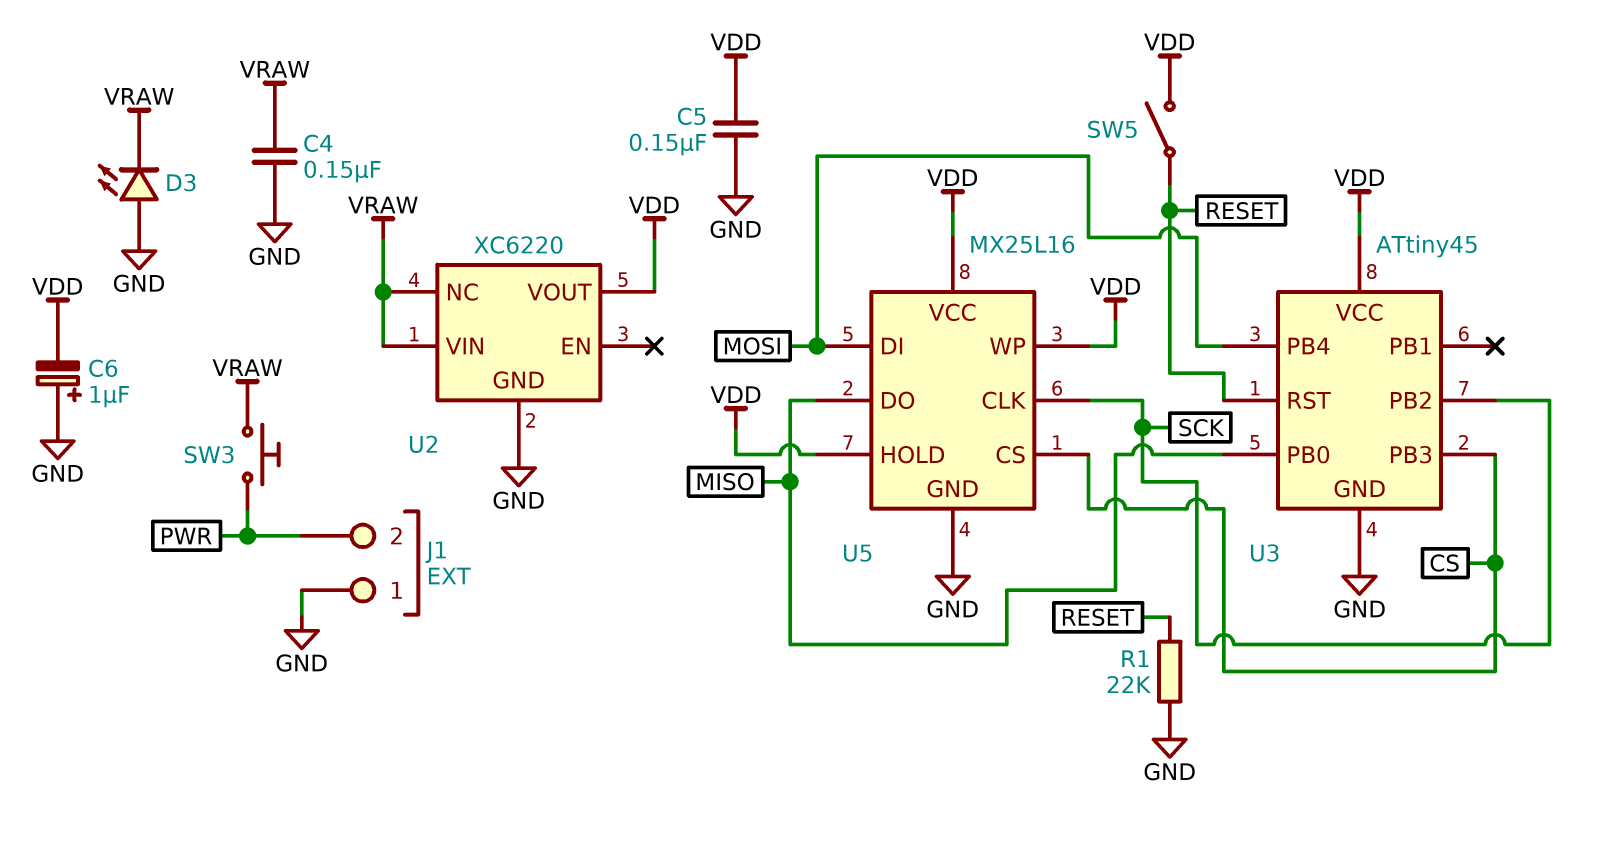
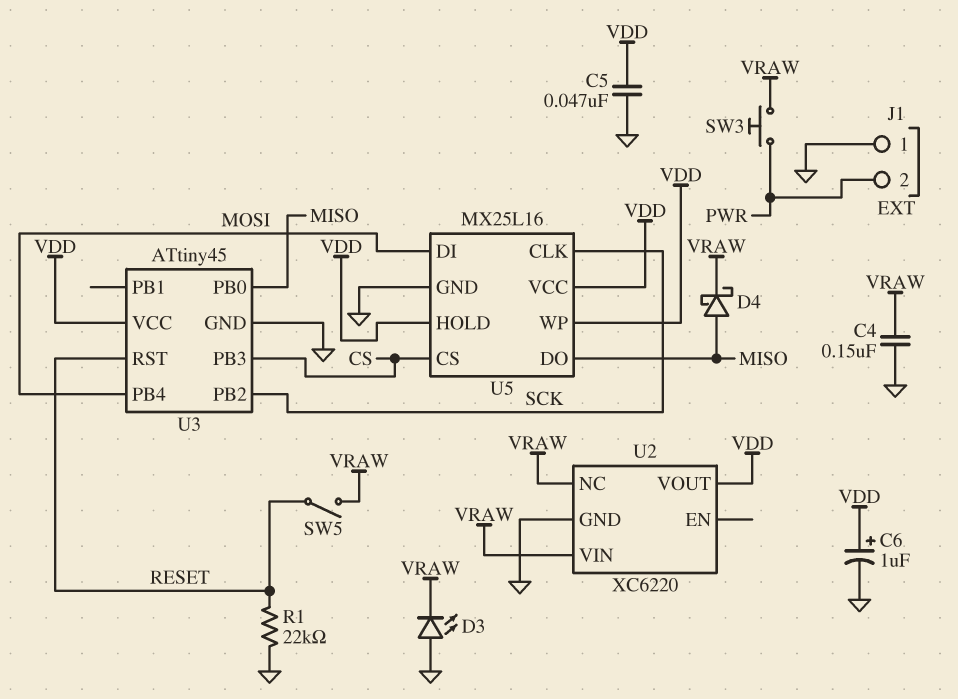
C5: 150nF (GND, VDD) -> 47nF (GND, VDD)
C6: 1uF (plus GND, minus VDD) -> 1uF (plus VDD, minus GND)
D4: none -> schottky (A MISO, K VRAW)
SW5: switch (RESET, VDD) -> switch (RESET, VRAW)

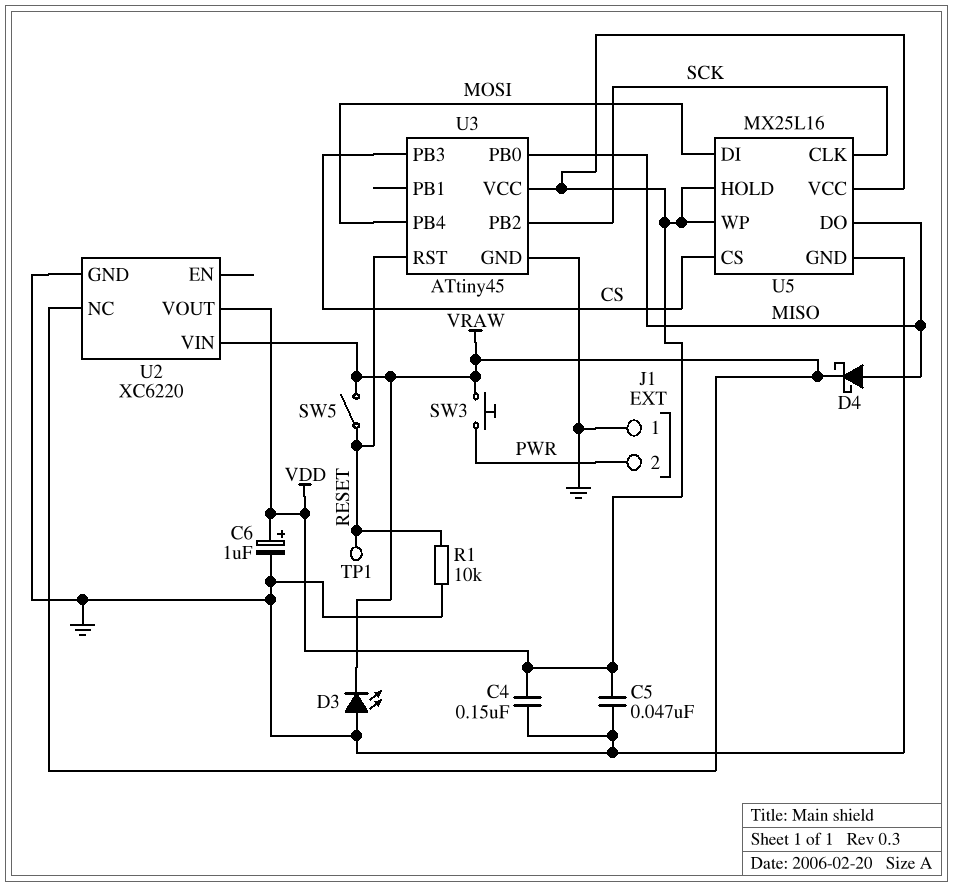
C4: 150nF (GND, VRAW) -> 150nF (GND, VDD)
R1: 22k (GND, RESET) -> 10k (GND, RESET)
TP1: none -> test point (RESET)

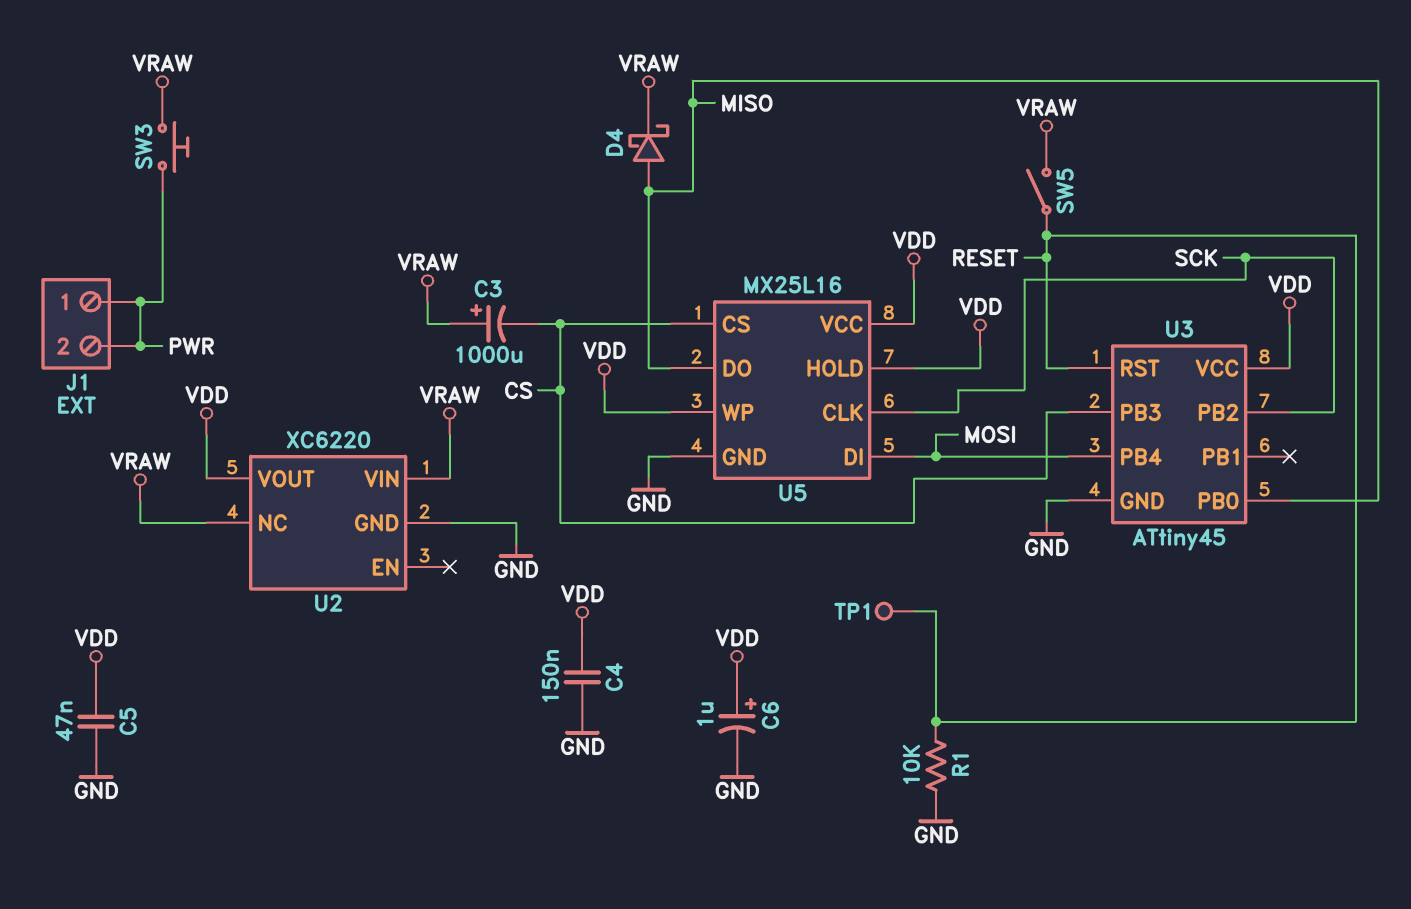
C3: none -> 1000uF (plus VRAW, minus CS)
D3: LED (A GND, K VRAW) -> none
J1 pin 1: GND -> PWR

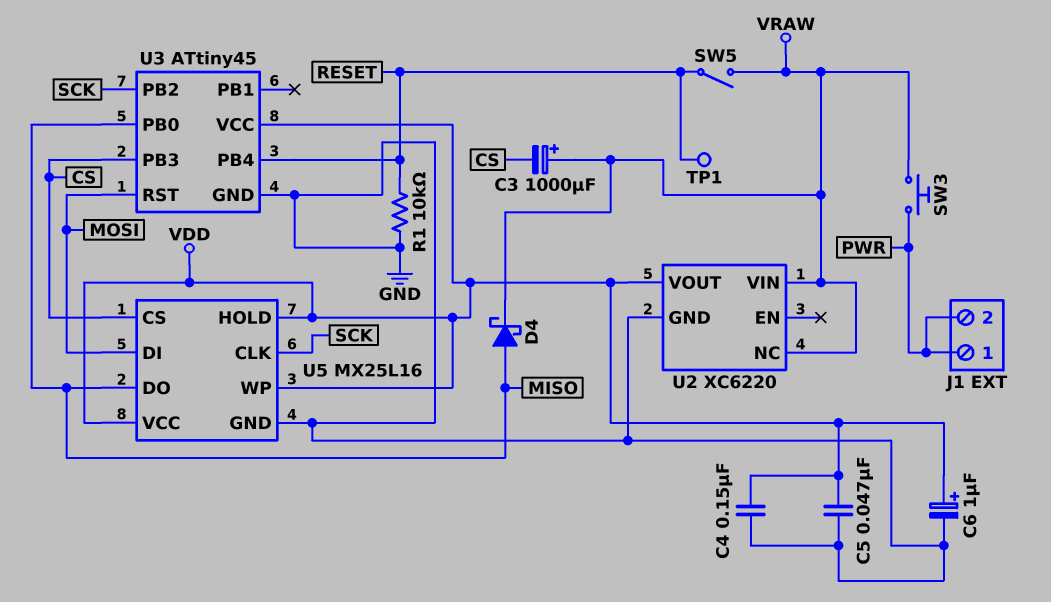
U3 pin PB4: MOSI -> RESET
U3 pin RST: RESET -> MOSI

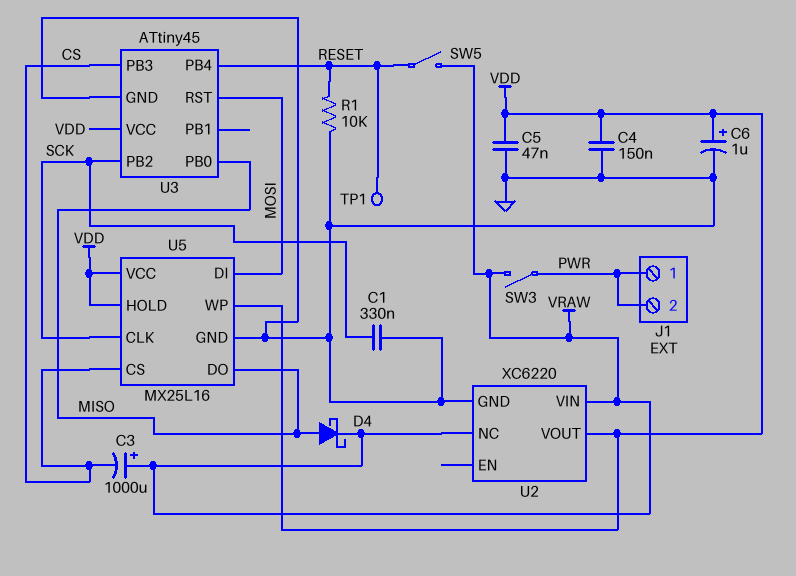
C1: none -> 330nF (GND, SCK)
SW3: button (PWR, VRAW) -> switch (PWR, VRAW)

